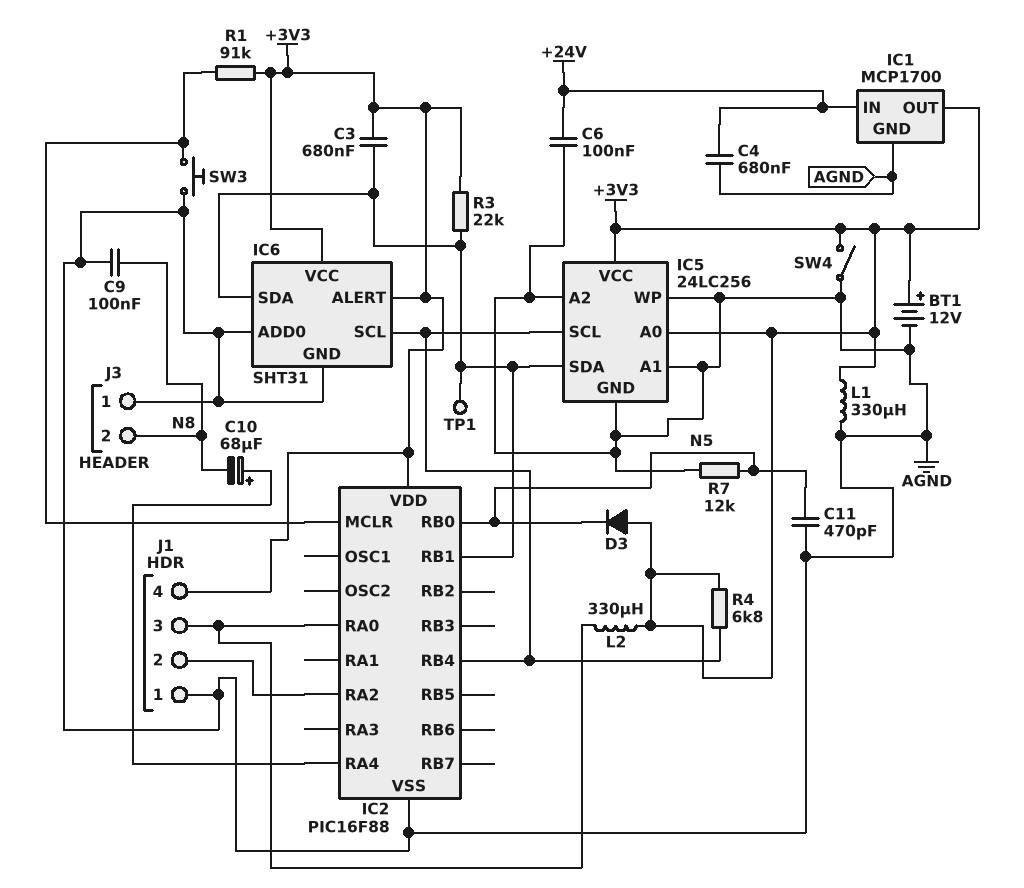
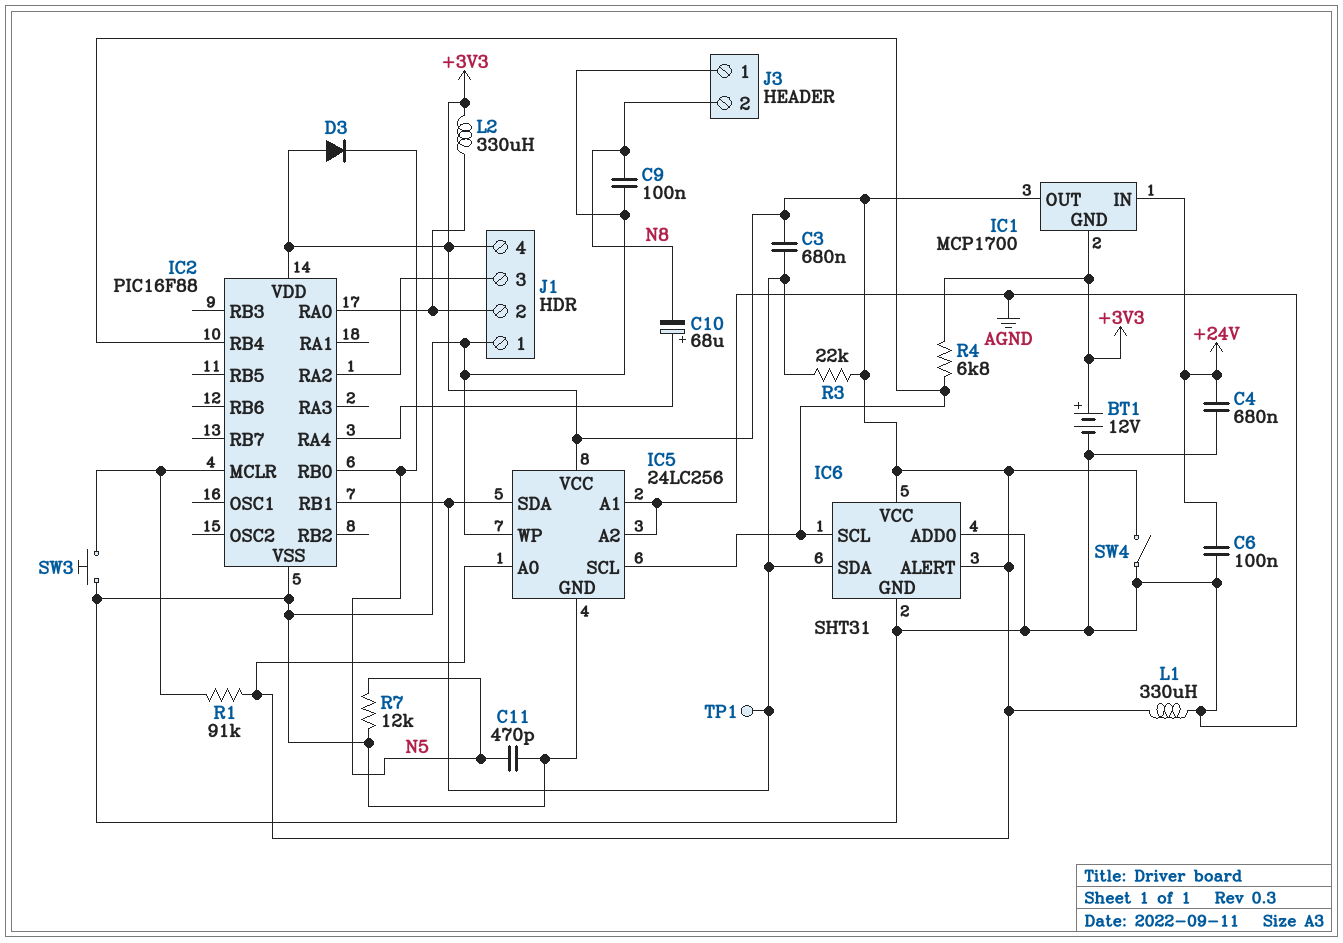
IC1 pin GND: AGND -> +3V3
J1 pin 2: IC2/RA2 -> IC2/RA0
J1 pin 3: IC2/RA0 -> IC2/RA2

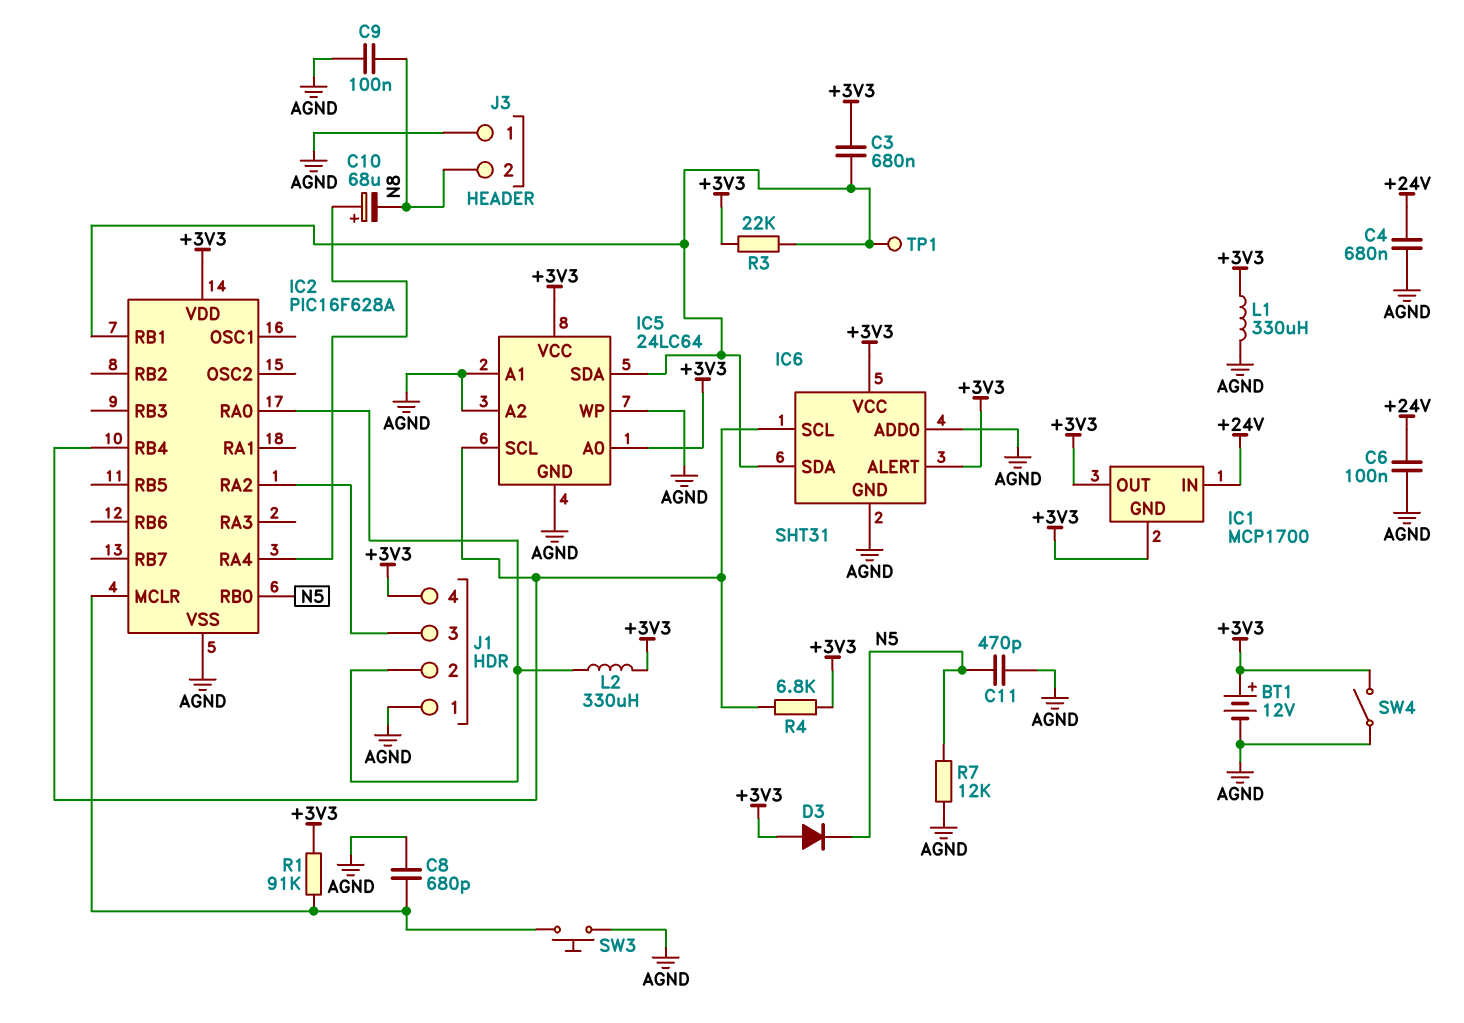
C8: none -> 680pF (AGND, IC2/MCLR)
IC2: PIC16F88 -> PIC16F628A
IC5: 24LC256 -> 24LC64

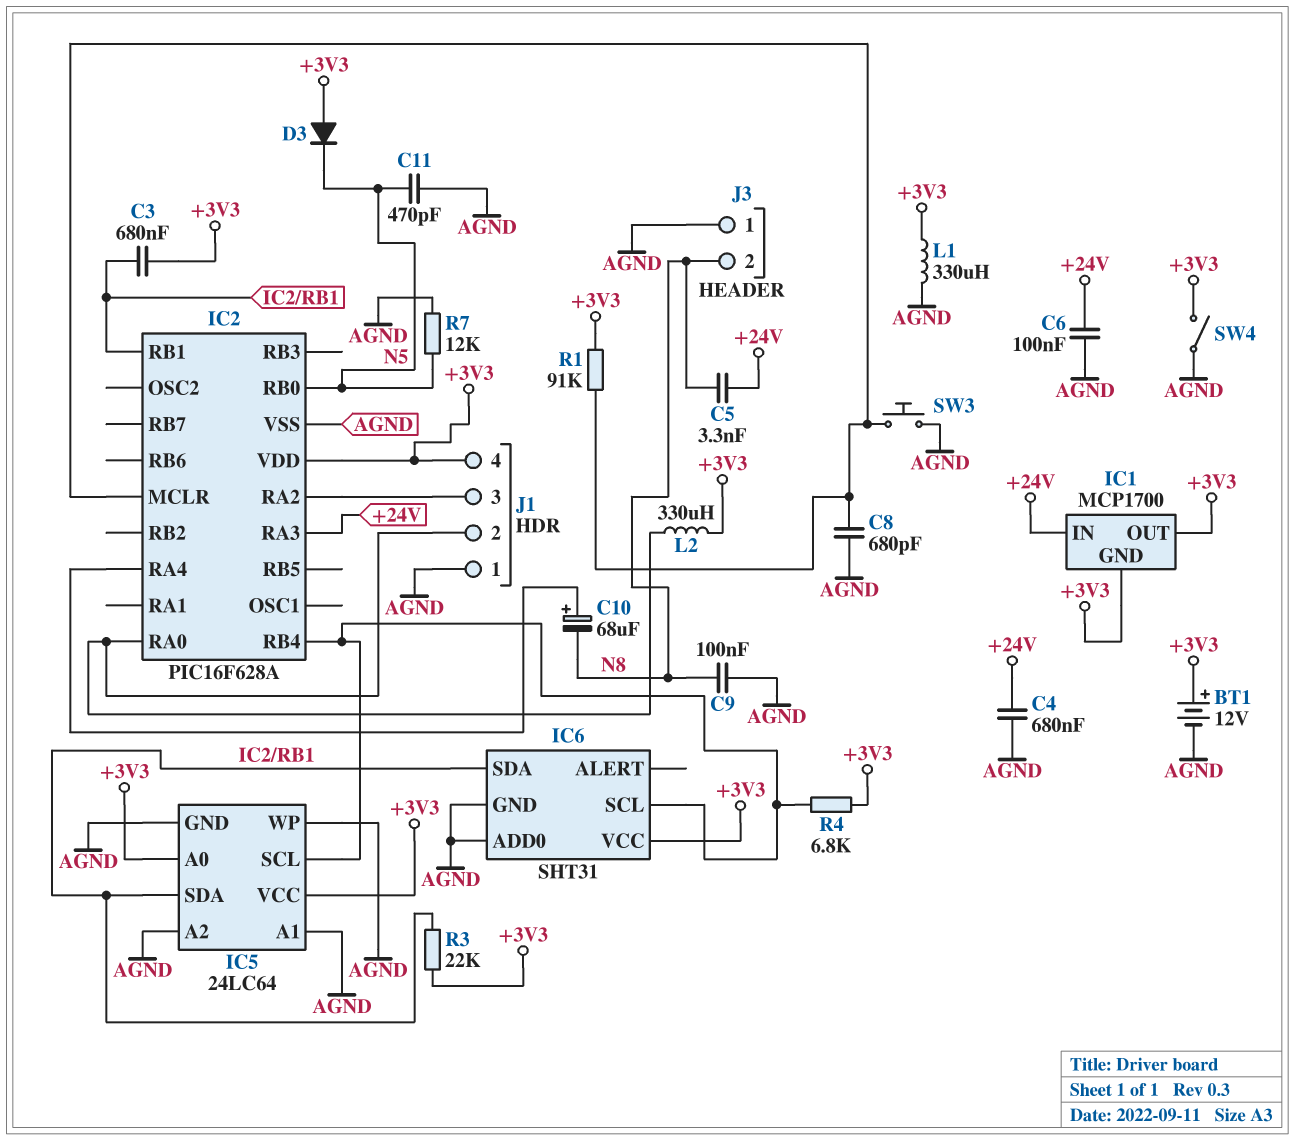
C5: none -> 3.3nF (+24V, N8)
IC2 pin RA3: none -> +24V
IC6 pin ALERT: +3V3 -> none
TP1: test point (IC2/RB1) -> none

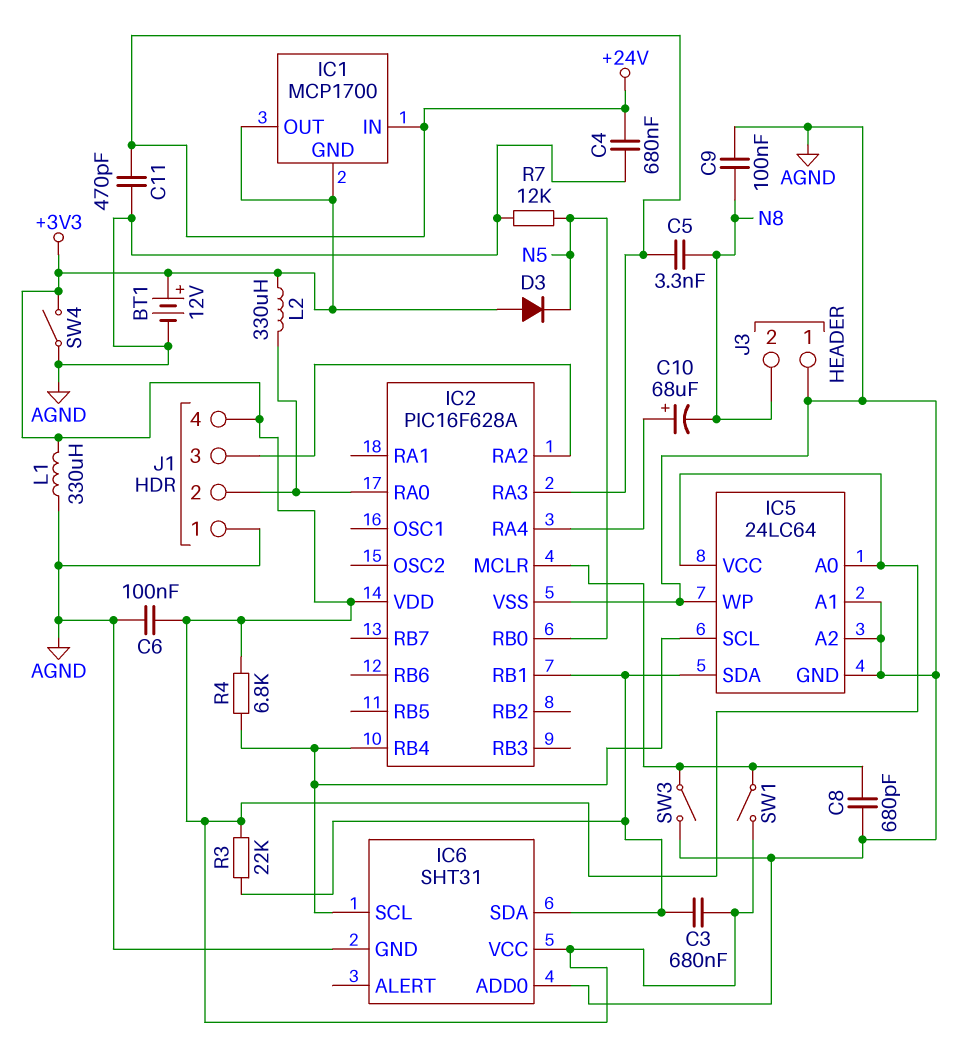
C6: 100nF (+24V, AGND) -> 100nF (+3V3, AGND)
C11: 470pF (AGND, N5) -> 470pF (+24V, AGND)
R1: 91k (+3V3, IC2/MCLR) -> none
SW1: none -> switch (+3V3, IC2/MCLR)
SW3: button (AGND, IC2/MCLR) -> switch (AGND, IC2/MCLR)

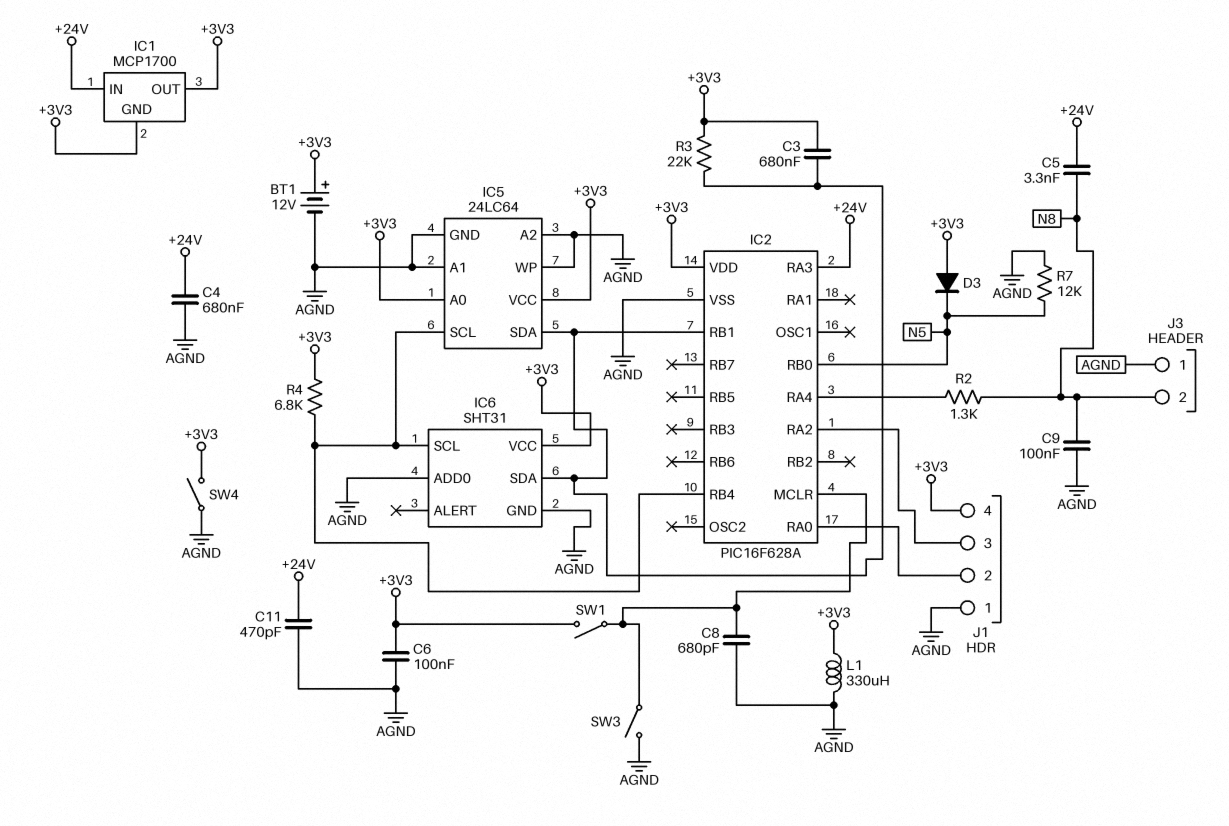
C10: 68uF (plus IC2/RA4, minus N8) -> none
L2: 330uH (+3V3, IC2/RA0) -> none
R2: none -> 1.3k (IC2/RA4, N8)

